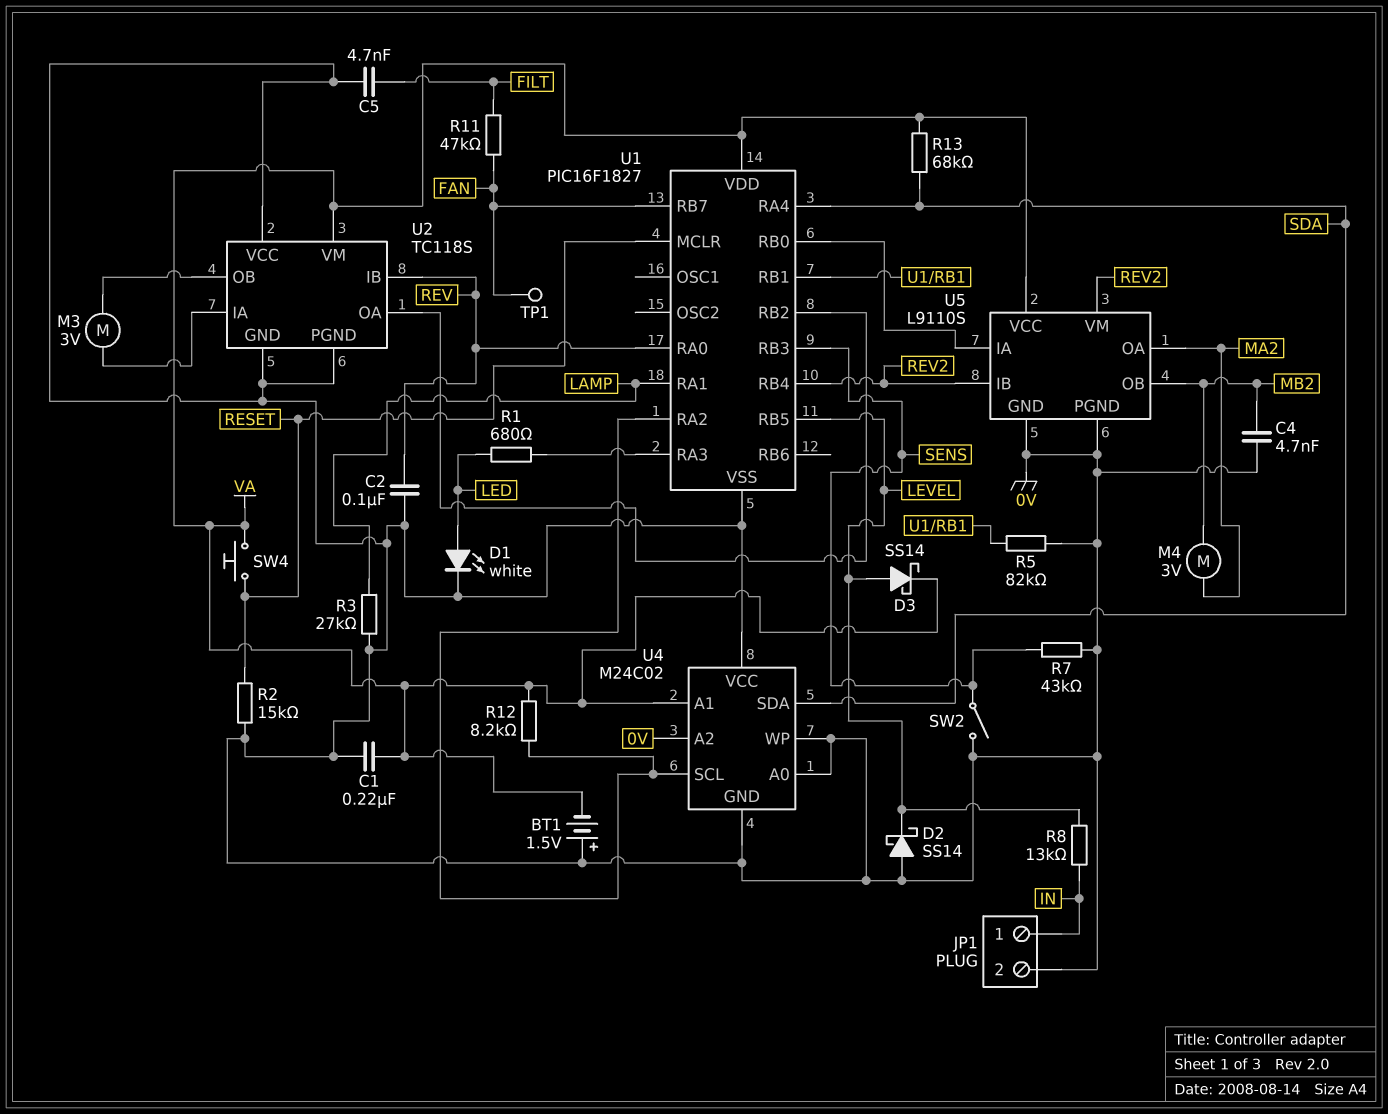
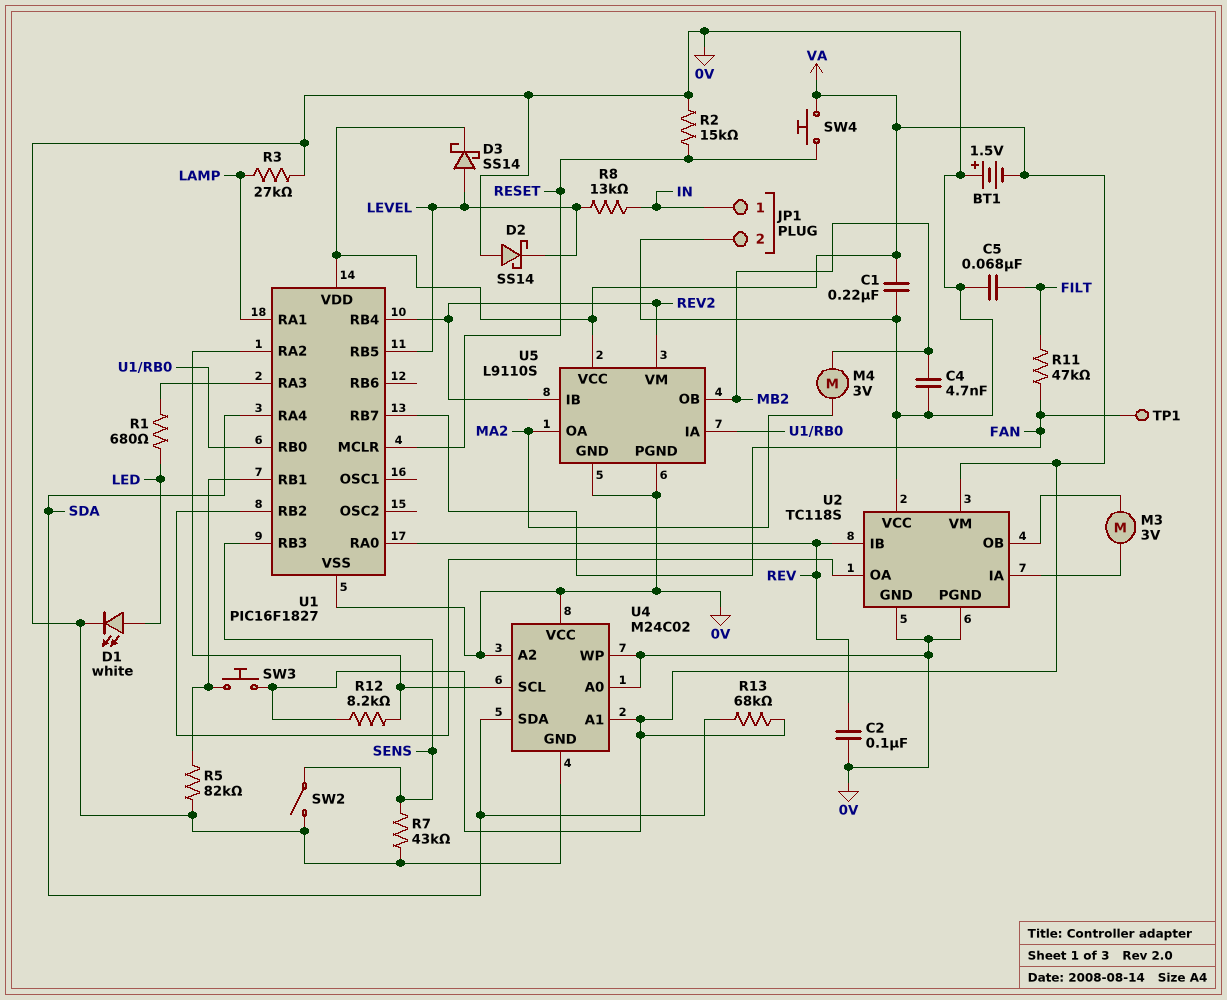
C5: 4.7nF (0V, FILT) -> 68nF (0V, FILT)
SW3: none -> button (U1/RB1, VA)

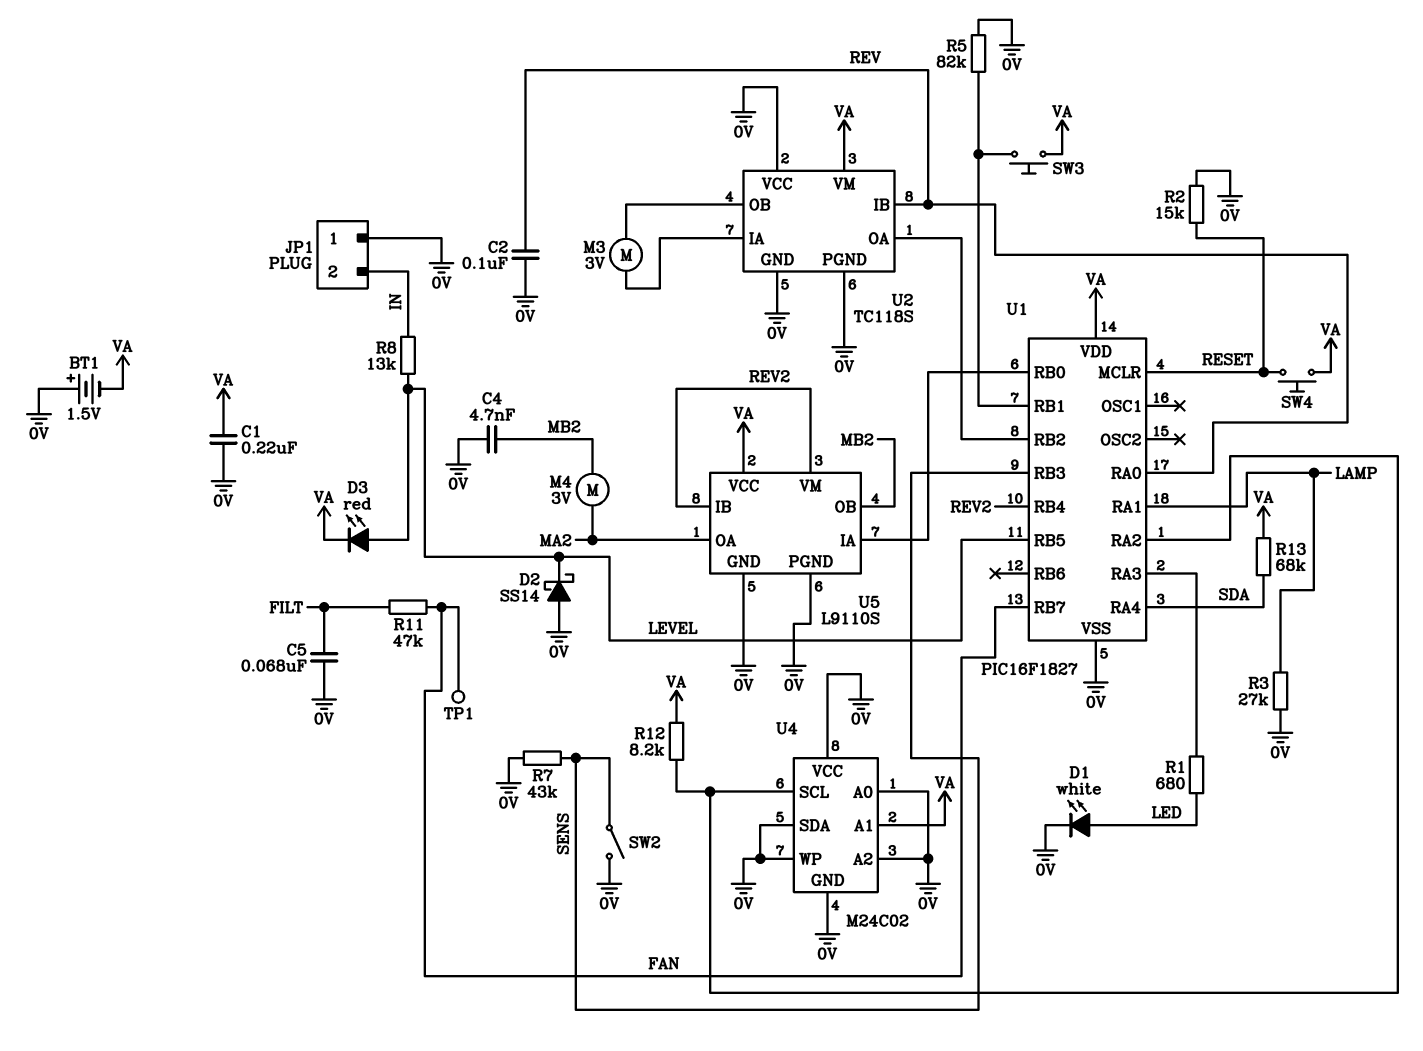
D3: schottky SS14 (A LEVEL, K VA) -> LED red (A LEVEL, K VA)
JP1 pin 1: IN -> 0V
JP1 pin 2: 0V -> IN
U4 pin SDA: SDA -> 0V

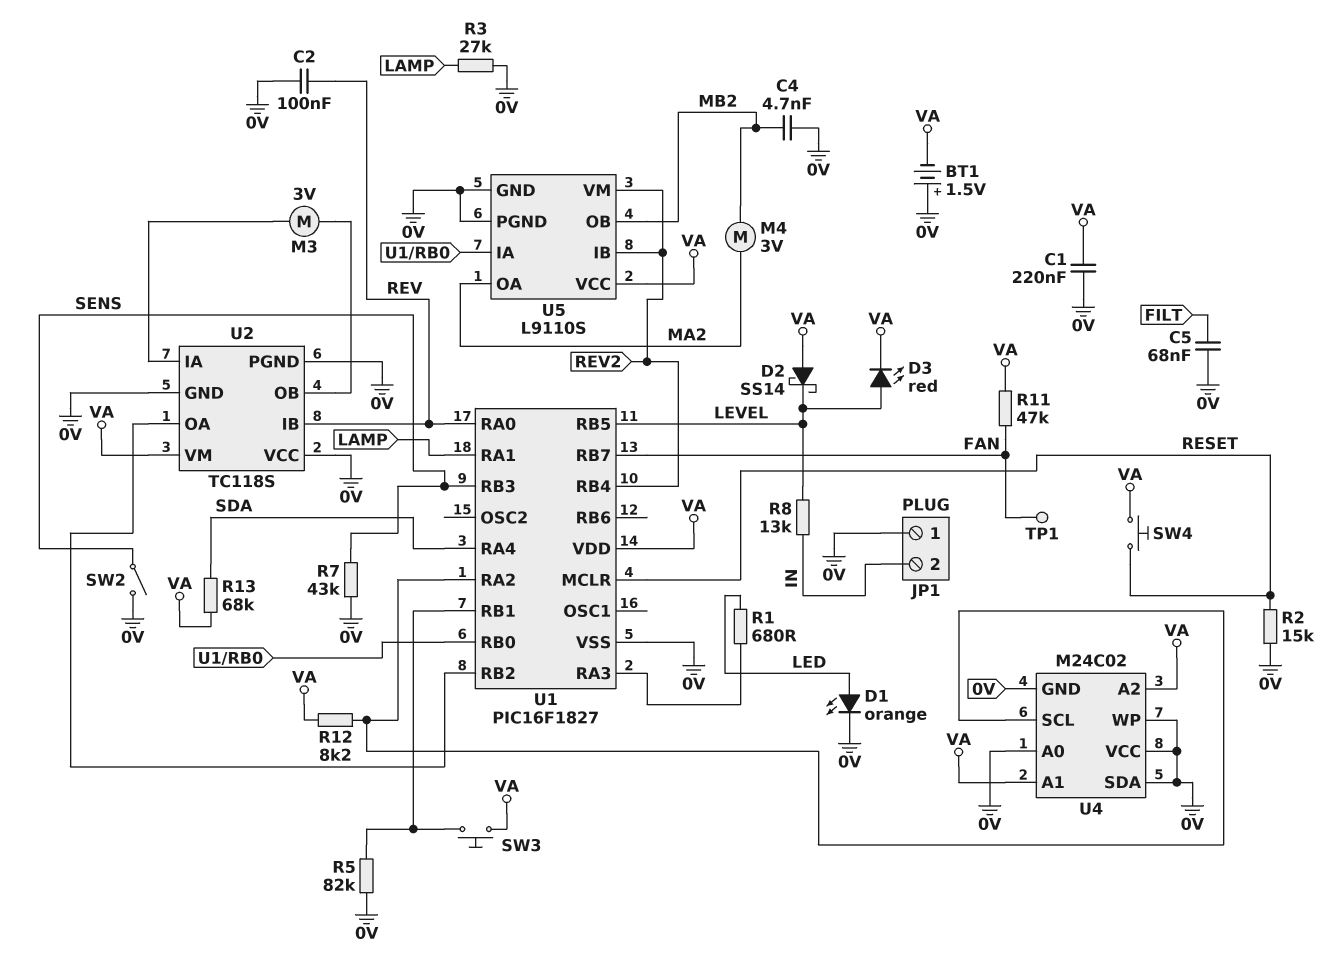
D1: LED white (A LED, K 0V) -> LED orange (A LED, K 0V)
D2: schottky SS14 (A 0V, K LEVEL) -> schottky SS14 (A VA, K LEVEL)
R11: 47k (FAN, FILT) -> 47k (FAN, VA)
U4 pin A2: 0V -> VA

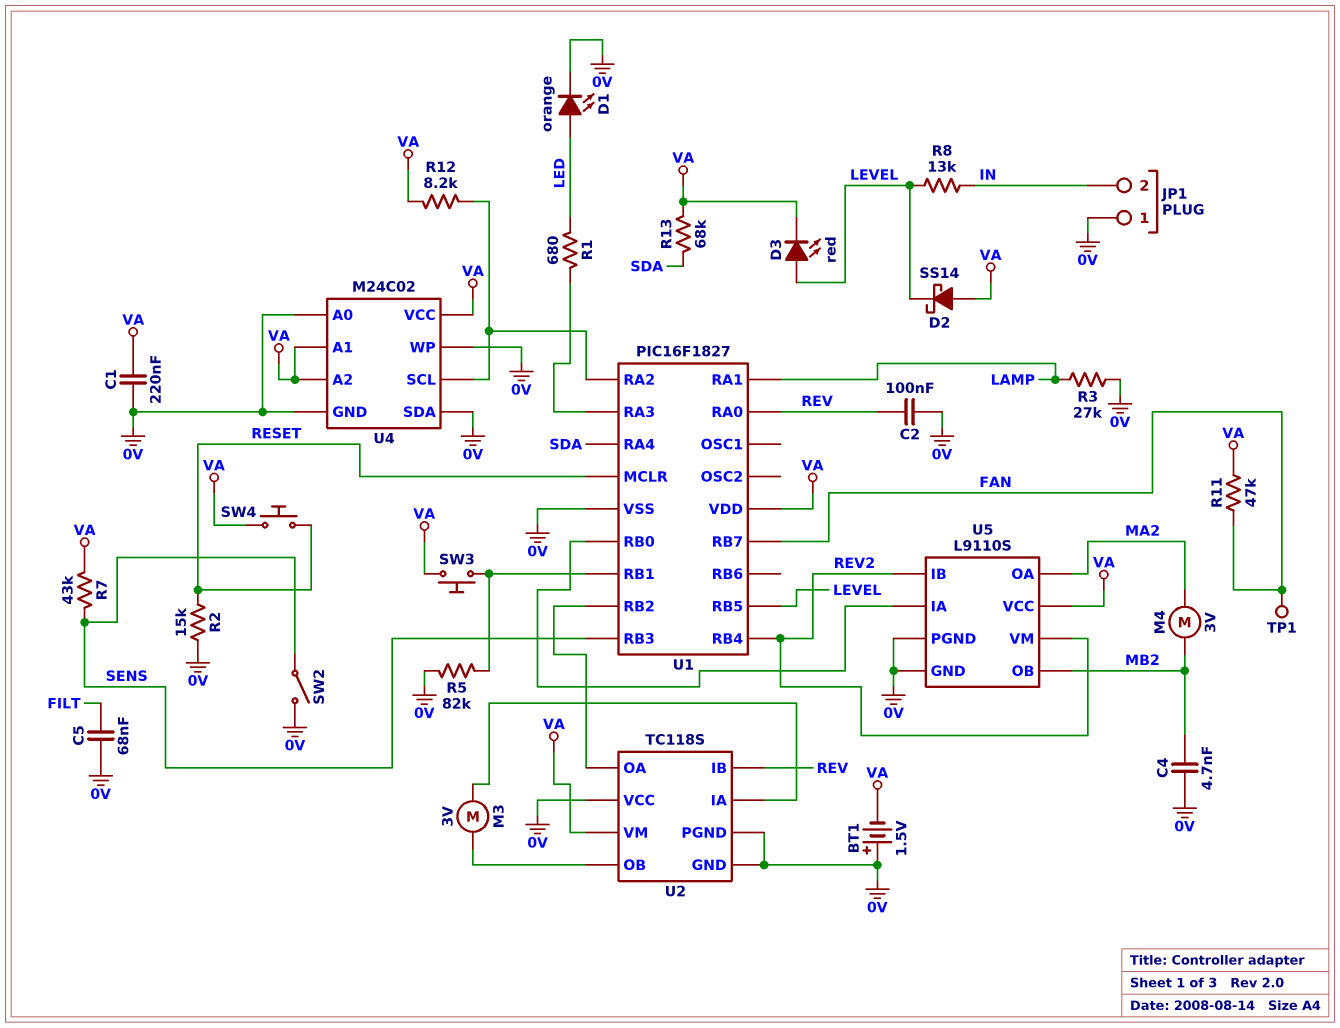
R7: 43k (0V, SENS) -> 43k (SENS, VA)
U4 pin VCC: 0V -> VA

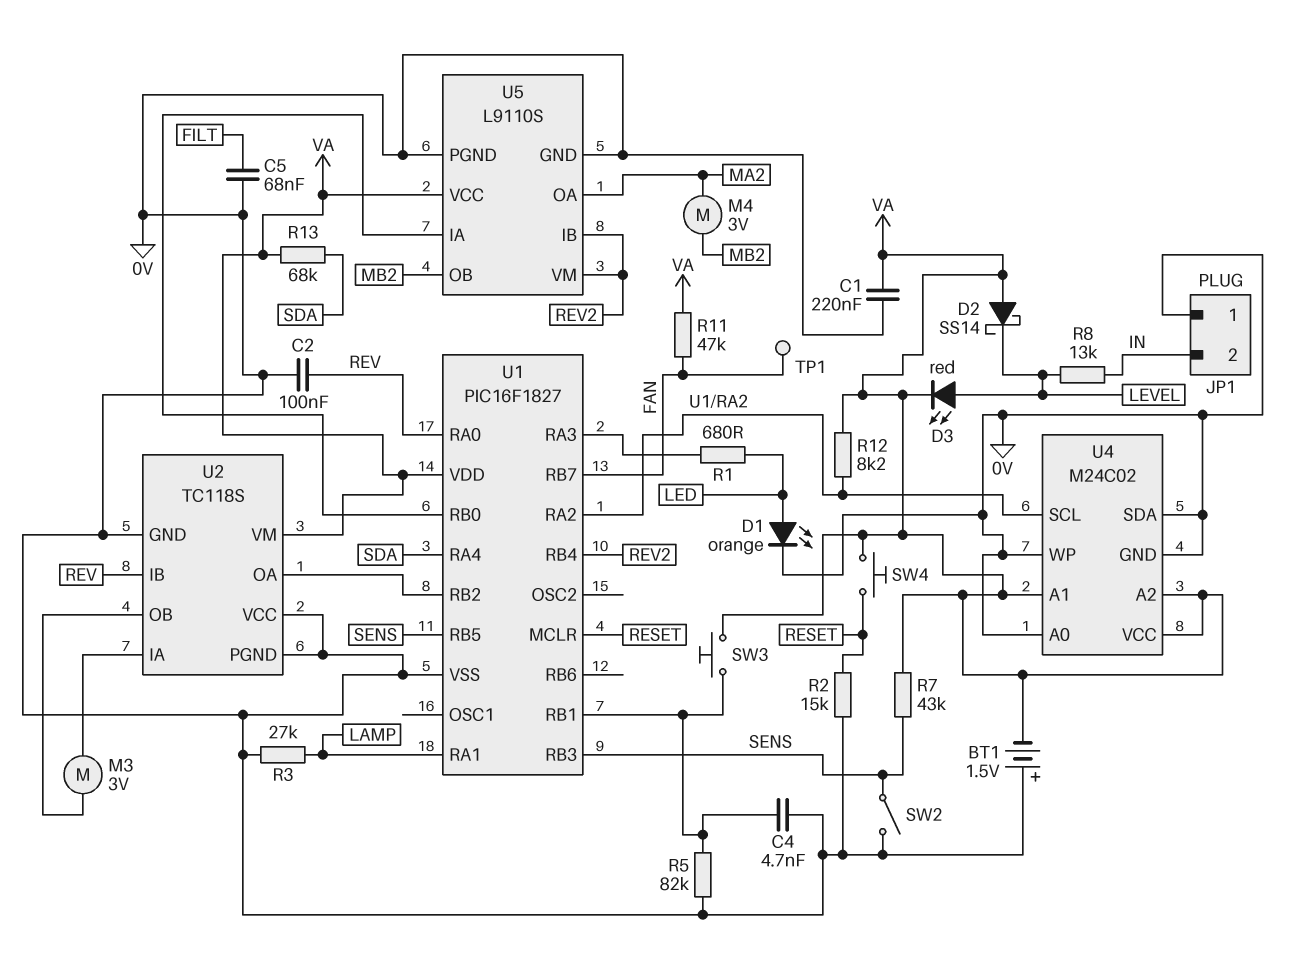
C4: 4.7nF (0V, MB2) -> 4.7nF (0V, U1/RB1)
U1 pin RB5: LEVEL -> SENS

